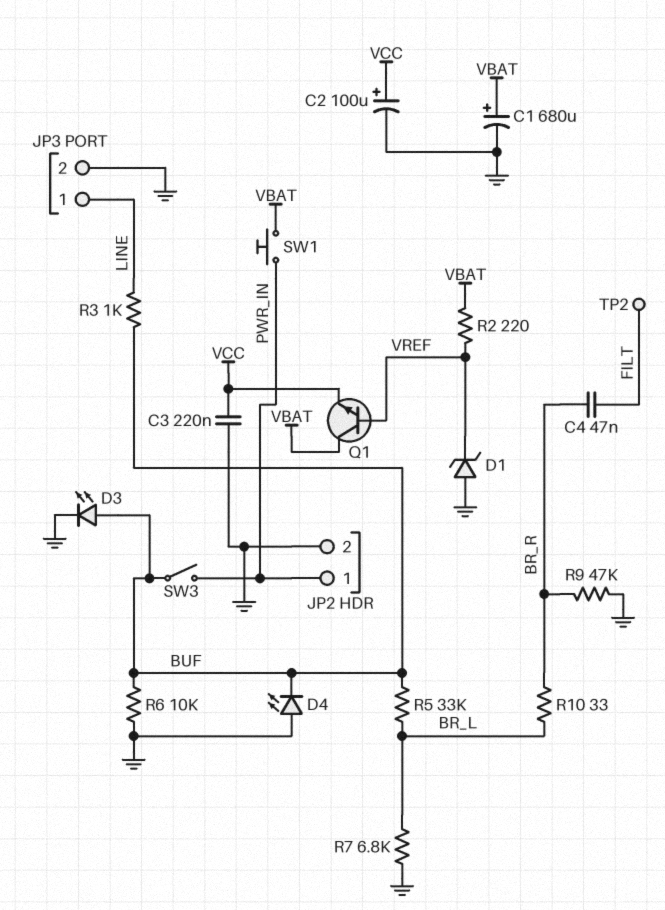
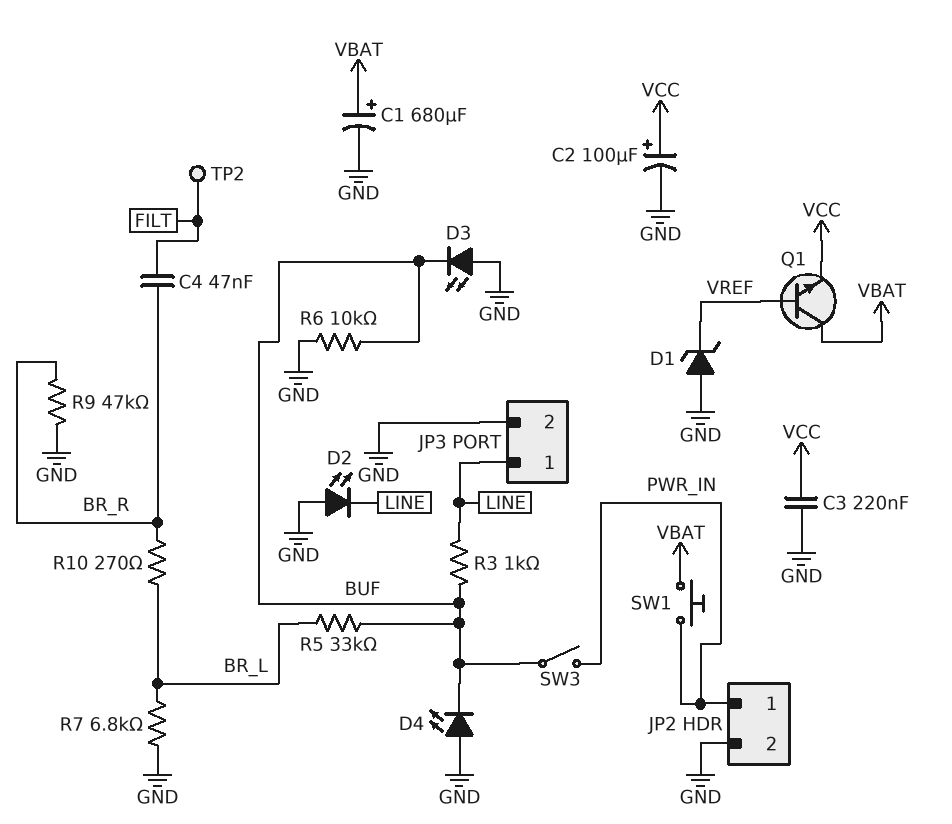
D2: none -> LED (A GND, K LINE)
D3: LED (A BUF, K GND) -> LED (A GND, K BUF)
R2: 220 (VBAT, VREF) -> none
R10: 33 (BR_L, BR_R) -> 270 (BR_L, BR_R)

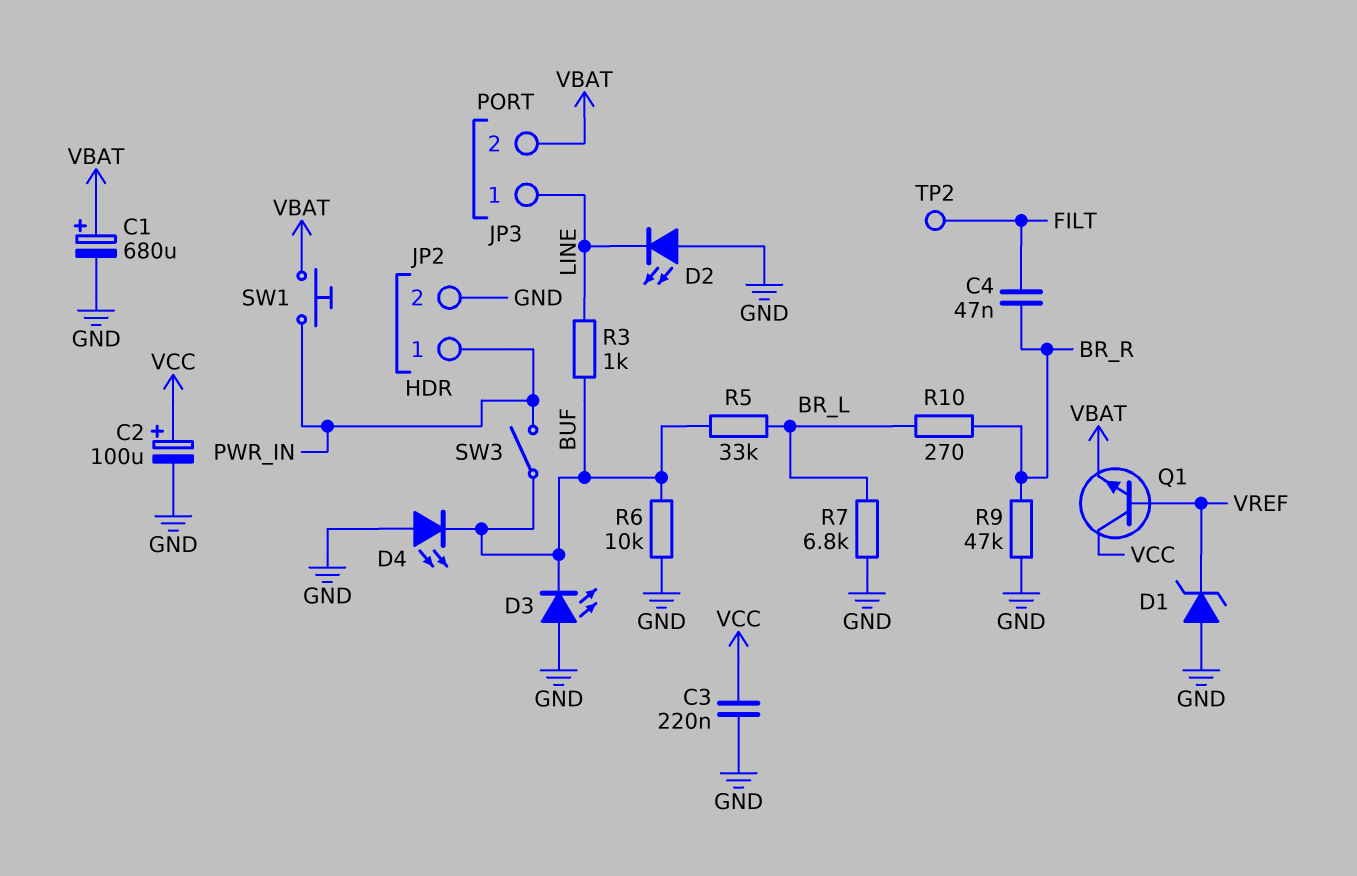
JP3 pin 2: GND -> VBAT
Q1: NPN (B VREF, C VBAT, E VCC) -> NPN (B VREF, C VCC, E VBAT)

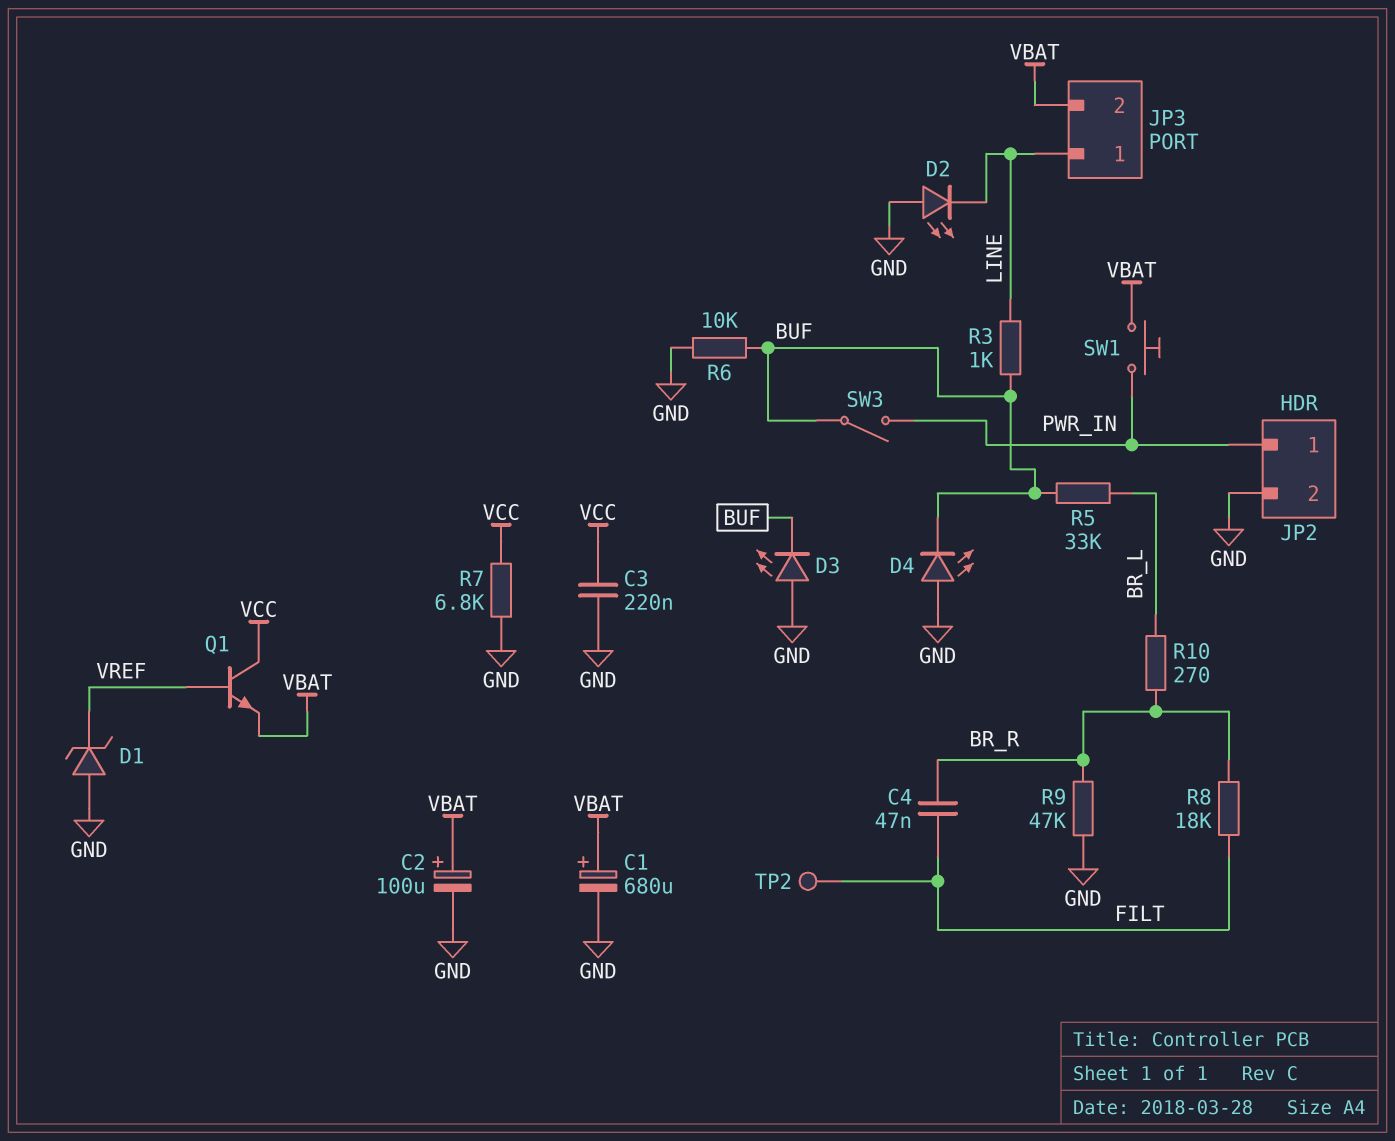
C2: 100uF (plus VCC, minus GND) -> 100uF (plus VBAT, minus GND)
R7: 6.8k (BR_L, GND) -> 6.8k (GND, VCC)
R8: none -> 18k (BR_R, FILT)

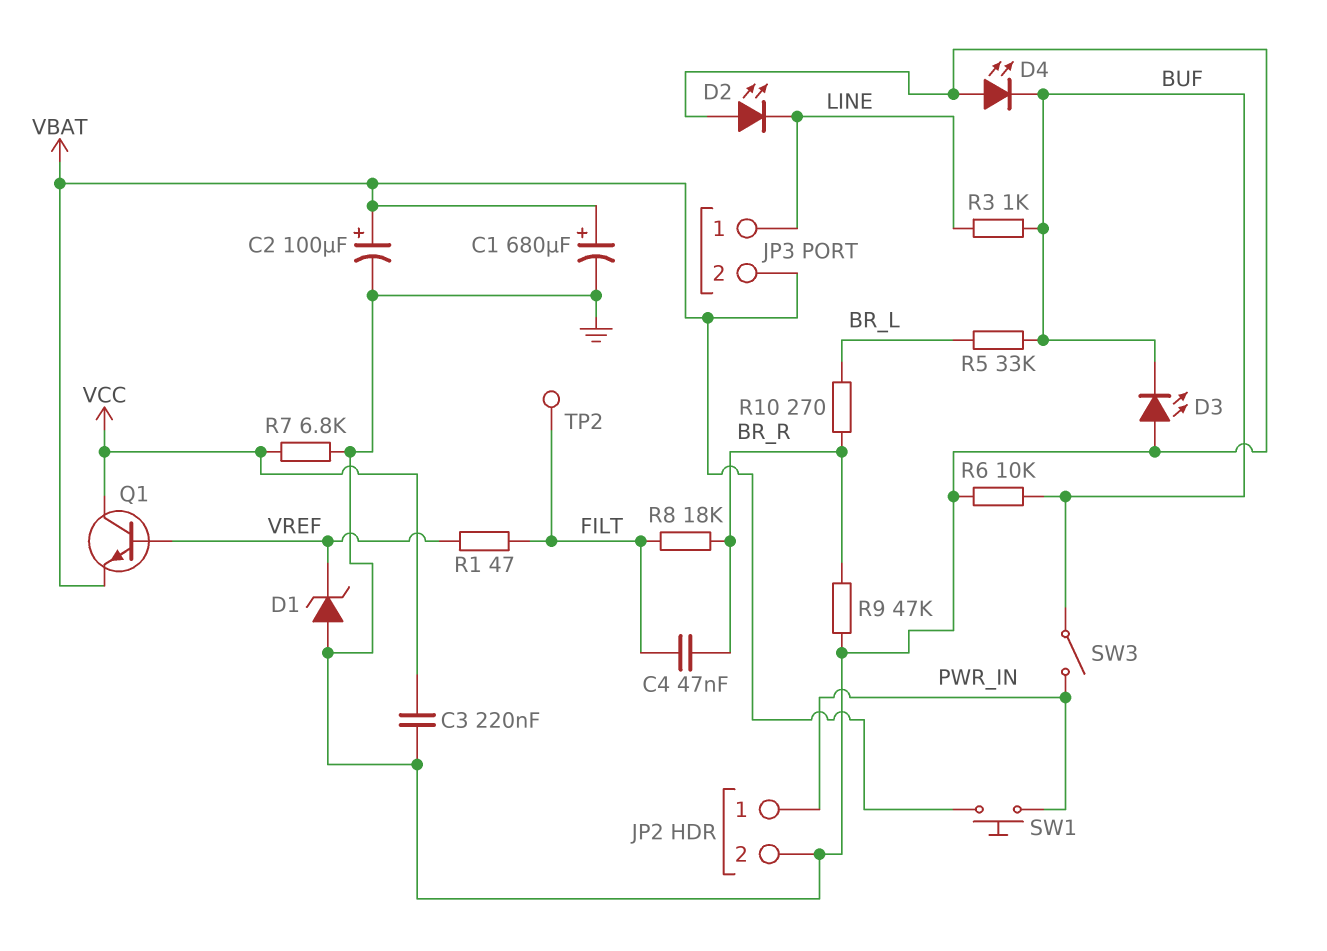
R1: none -> 47 (FILT, VREF)

